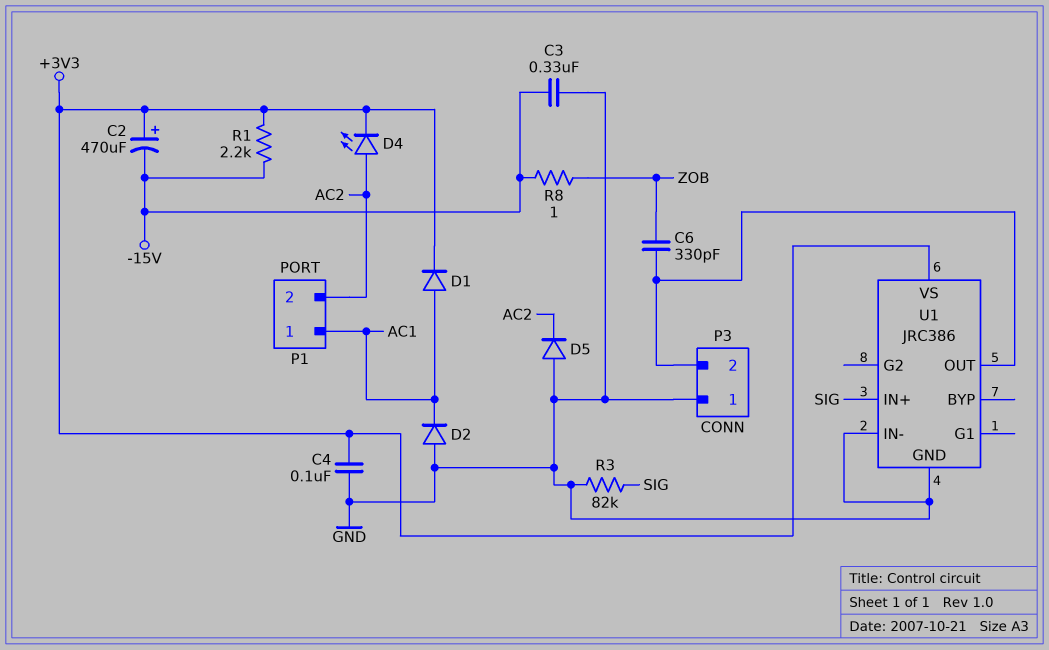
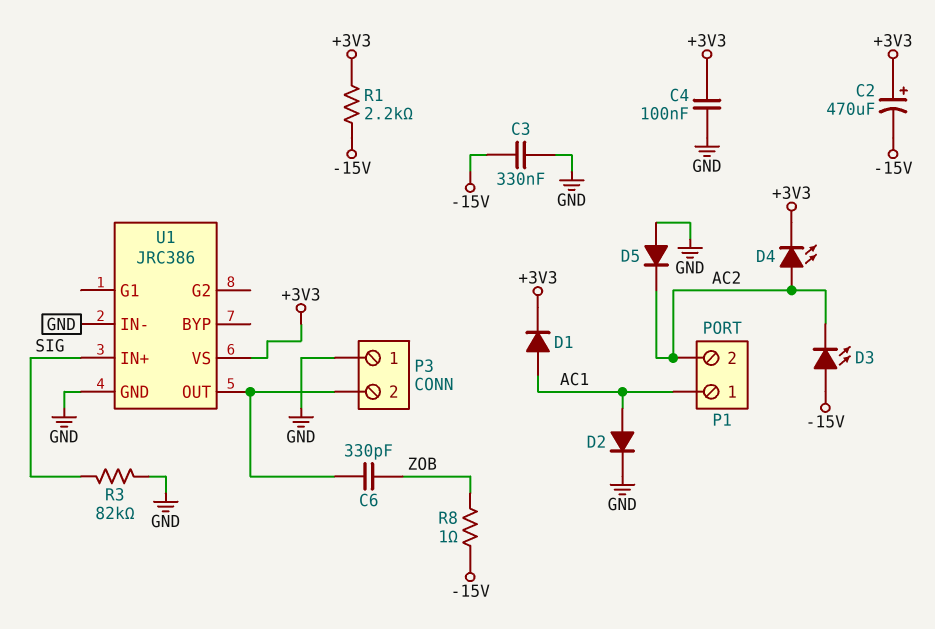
D2: diode (A GND, K AC1) -> diode (A AC1, K GND)
D3: none -> LED (A -15V, K AC2)

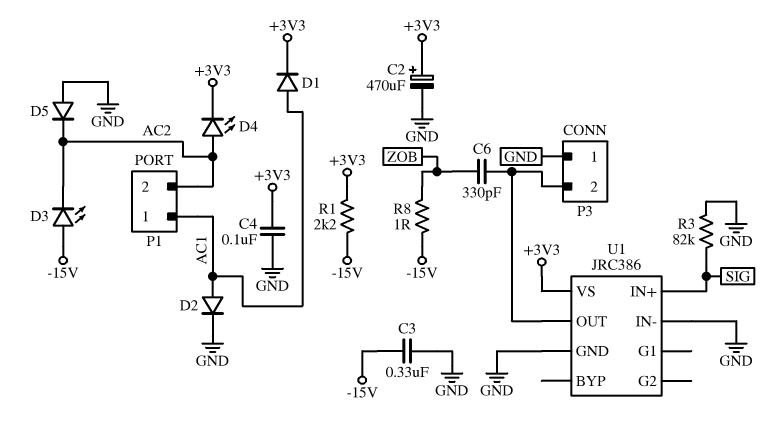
C2: 470uF (plus +3V3, minus -15V) -> 470uF (plus +3V3, minus GND)

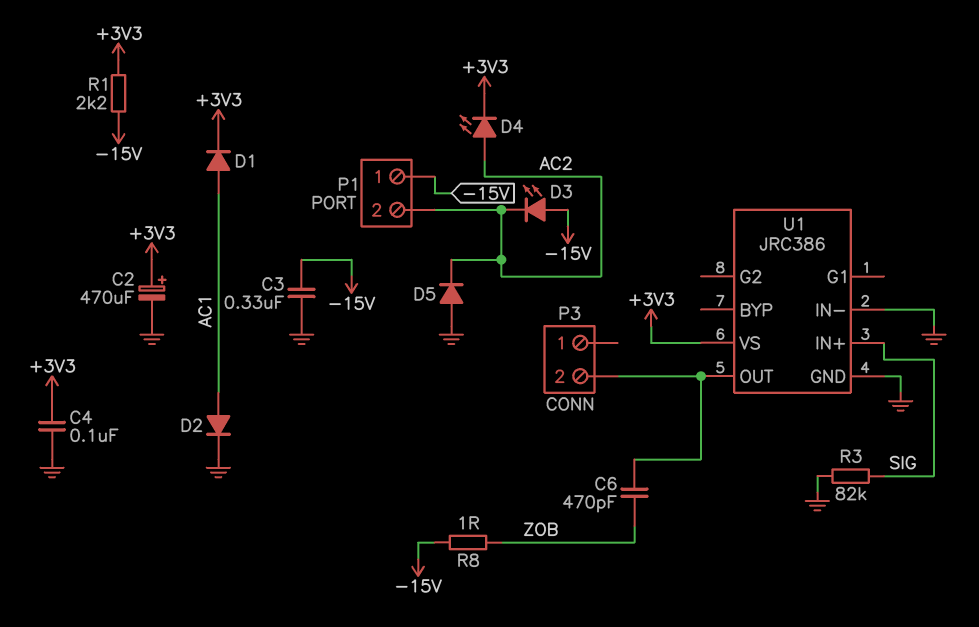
C6: 330pF (P3/2, ZOB) -> 470pF (P3/2, ZOB)
P1 pin 1: AC1 -> -15V
P3 pin 1: GND -> none

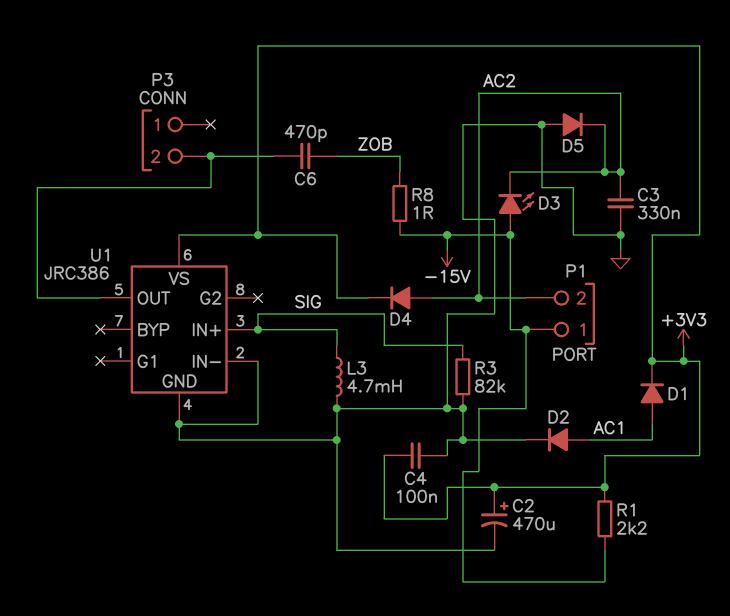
C3: 330nF (-15V, GND) -> 330nF (AC2, GND)
D4: LED (A AC2, K +3V3) -> diode (A AC2, K +3V3)
L3: none -> 4.7mH (GND, SIG)

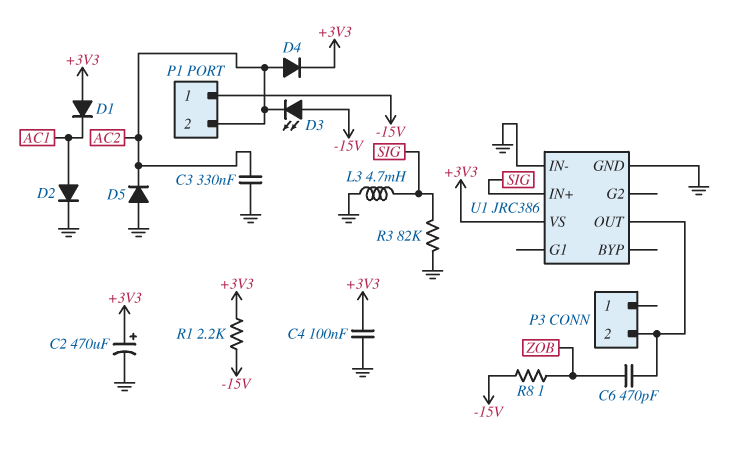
D1: diode (A AC1, K +3V3) -> diode (A +3V3, K AC1)

